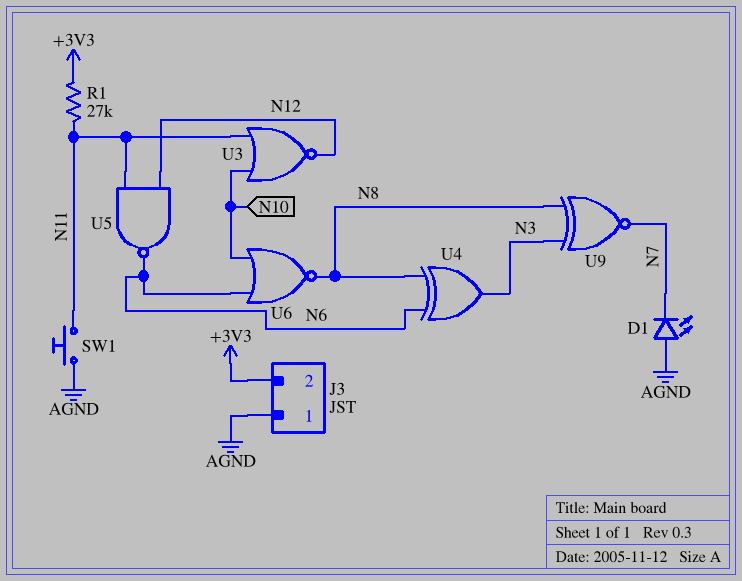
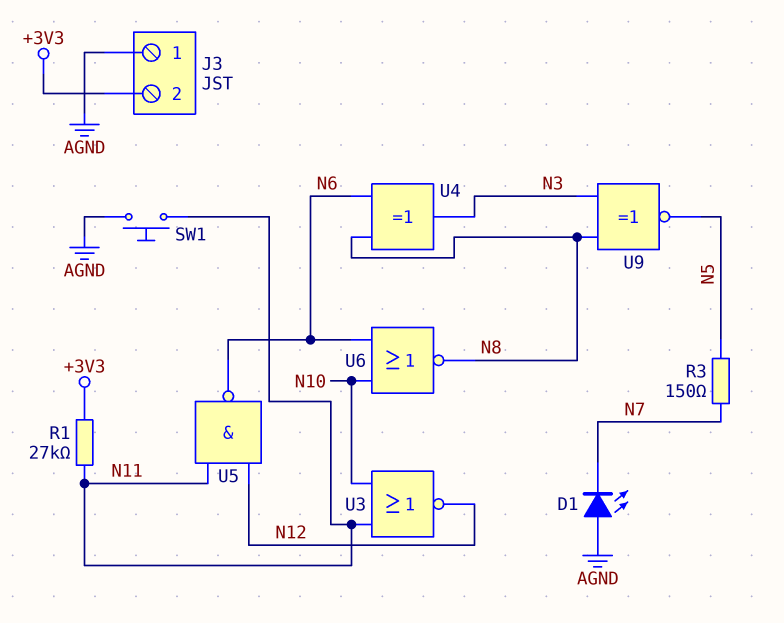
R3: none -> 150 (N5, N7)
U9: XNOR (in N3, in N8, out N7) -> XNOR (in N3, in N8, out N5)

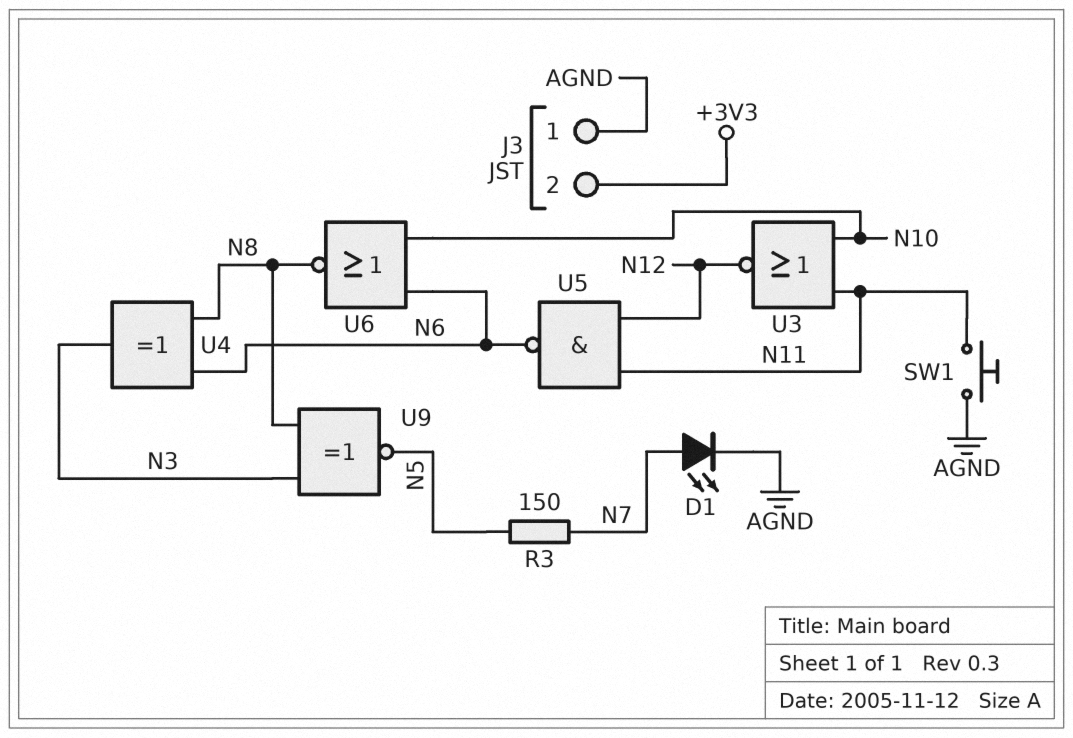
D1: LED (A AGND, K N7) -> LED (A N7, K AGND)
R1: 27k (+3V3, N11) -> none

